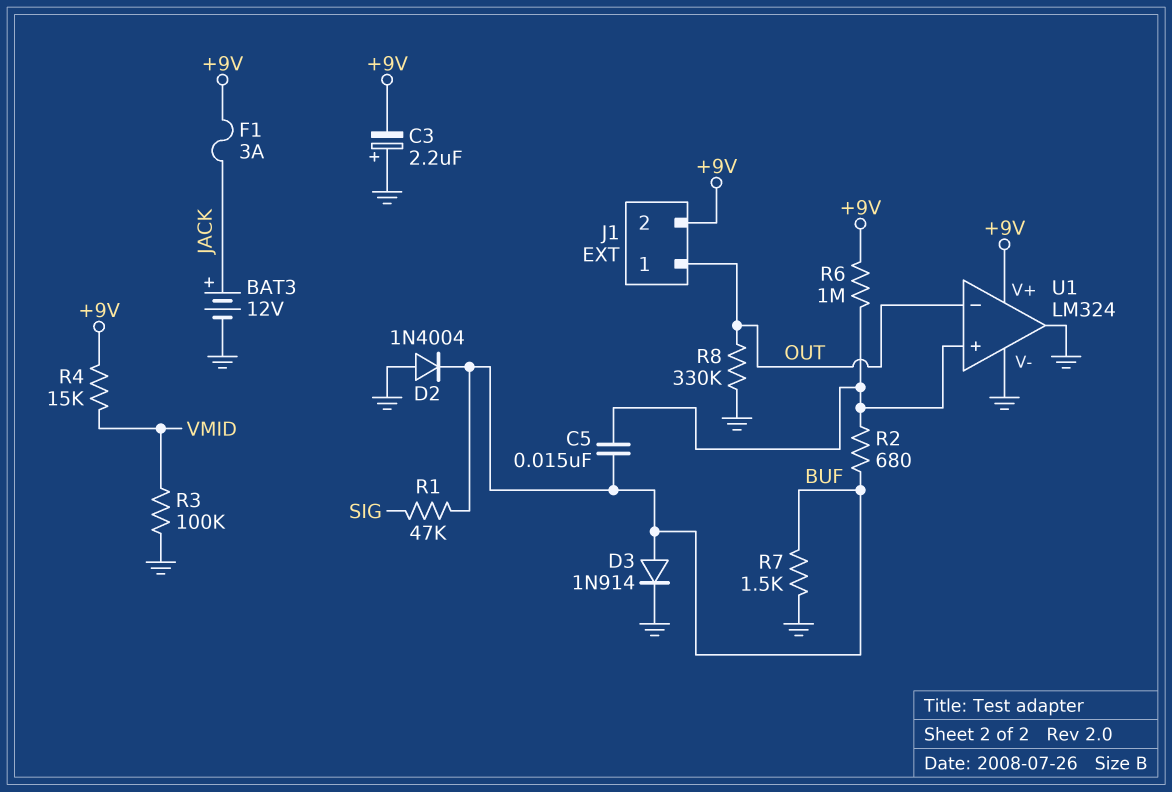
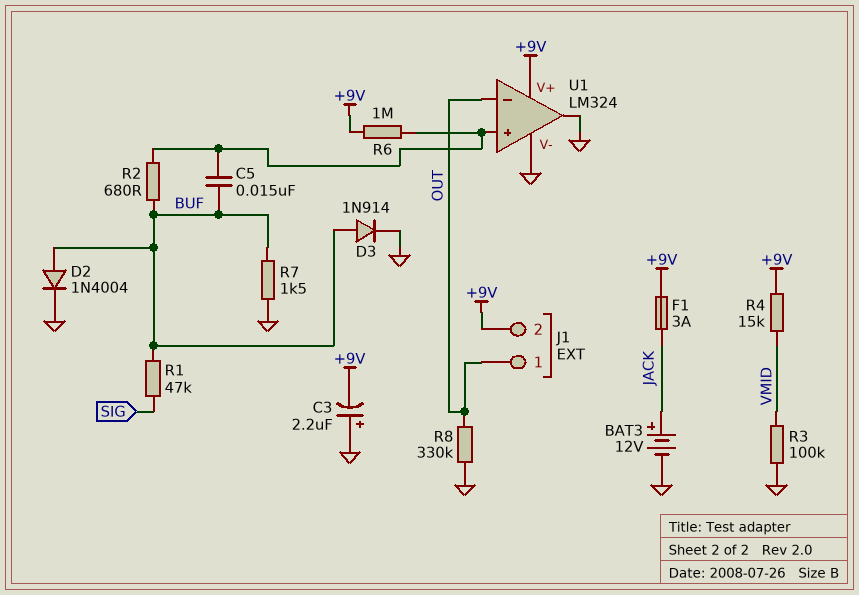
D2: diode 1N4004 (A GND, K BUF) -> diode 1N4004 (A BUF, K GND)

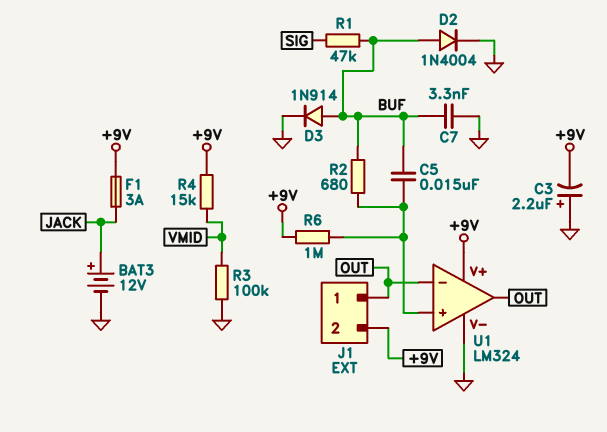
C7: none -> 3.3nF (BUF, GND)
R7: 1.5k (BUF, GND) -> none
R8: 330k (GND, OUT) -> none
U1 pin out: GND -> OUT

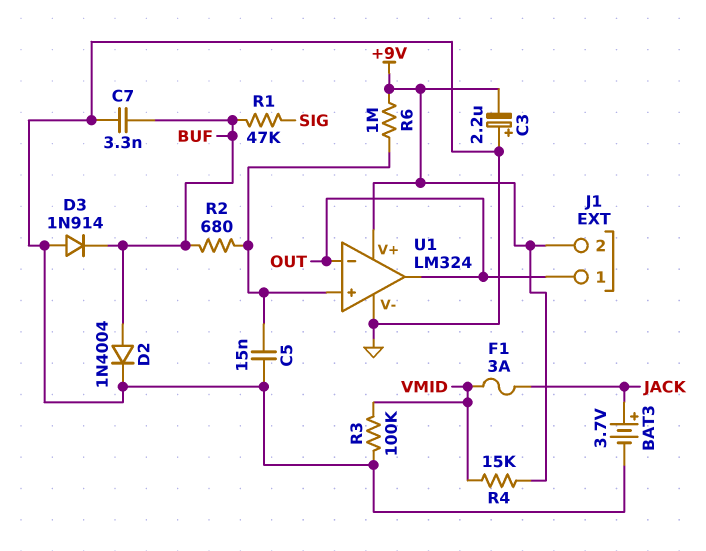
BAT3: 12V (plus JACK, minus GND) -> 3.7V (plus JACK, minus GND)
C5: 15nF (BUF, U1/in+) -> 15nF (GND, U1/in+)
D3: diode 1N914 (A BUF, K GND) -> diode 1N914 (A GND, K BUF)
F1: 3A (+9V, JACK) -> 3A (JACK, VMID)

